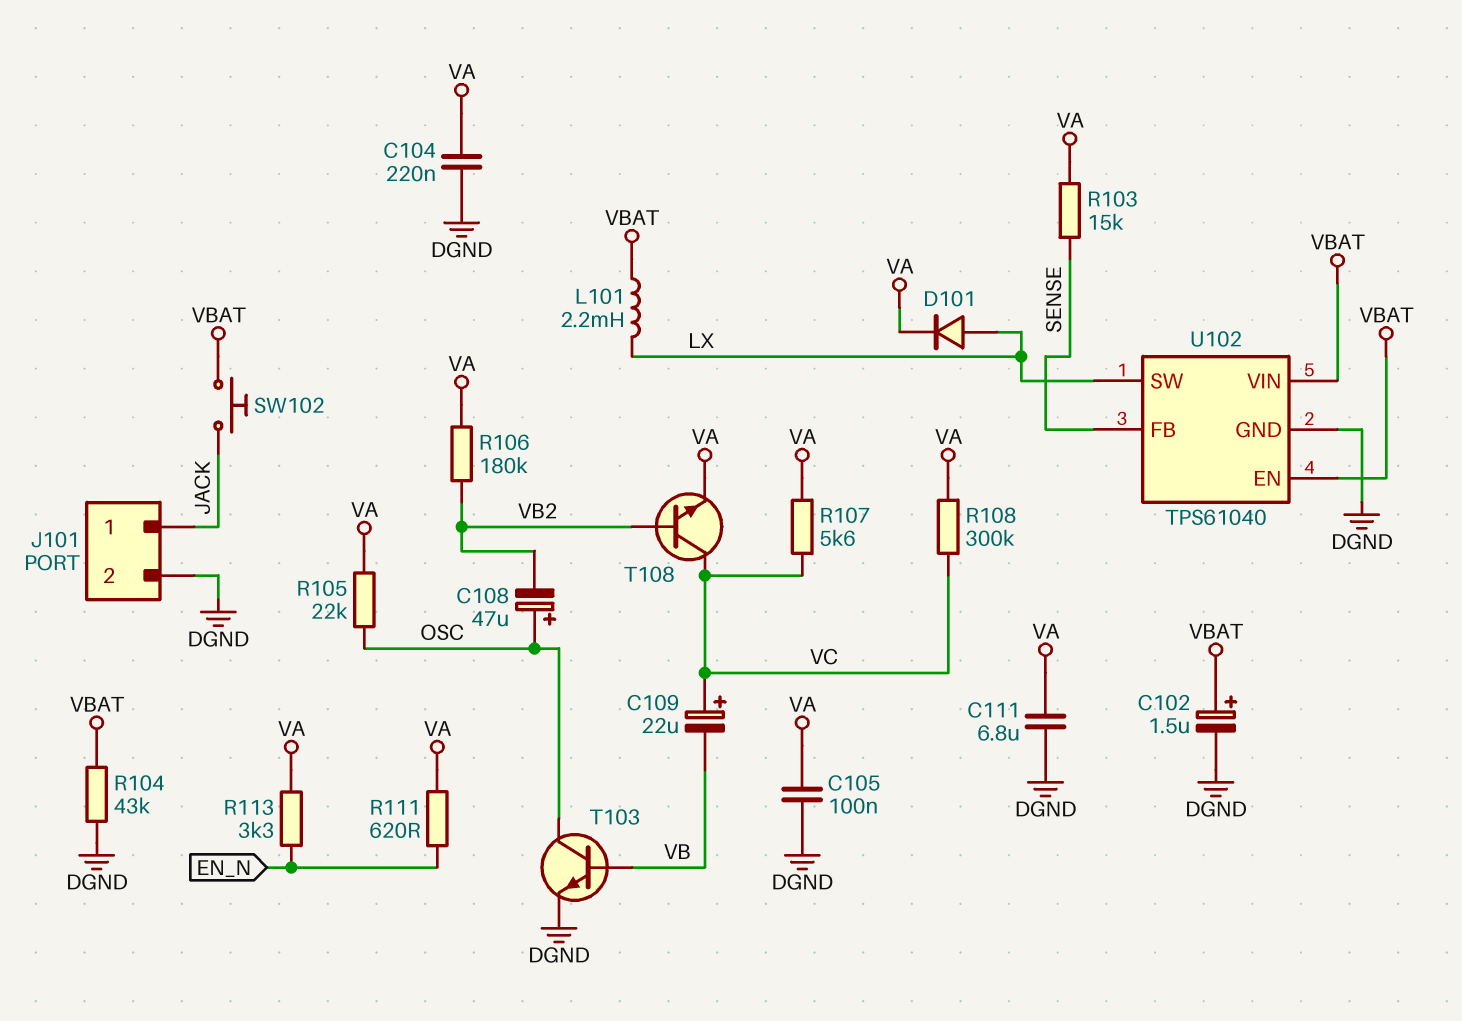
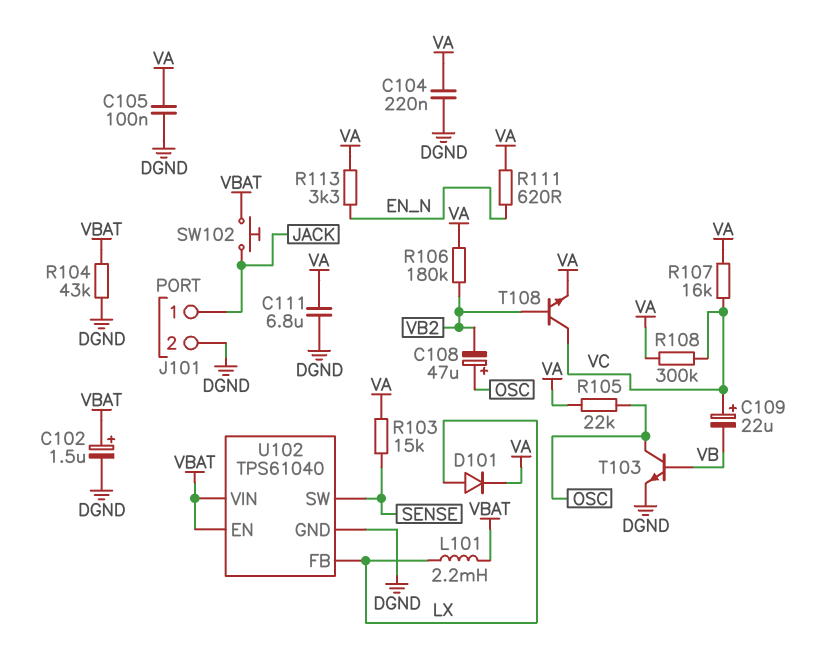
R107: 5.6k (VA, VC) -> 16k (VA, VC)
U102 pin FB: SENSE -> LX
U102 pin SW: LX -> SENSE

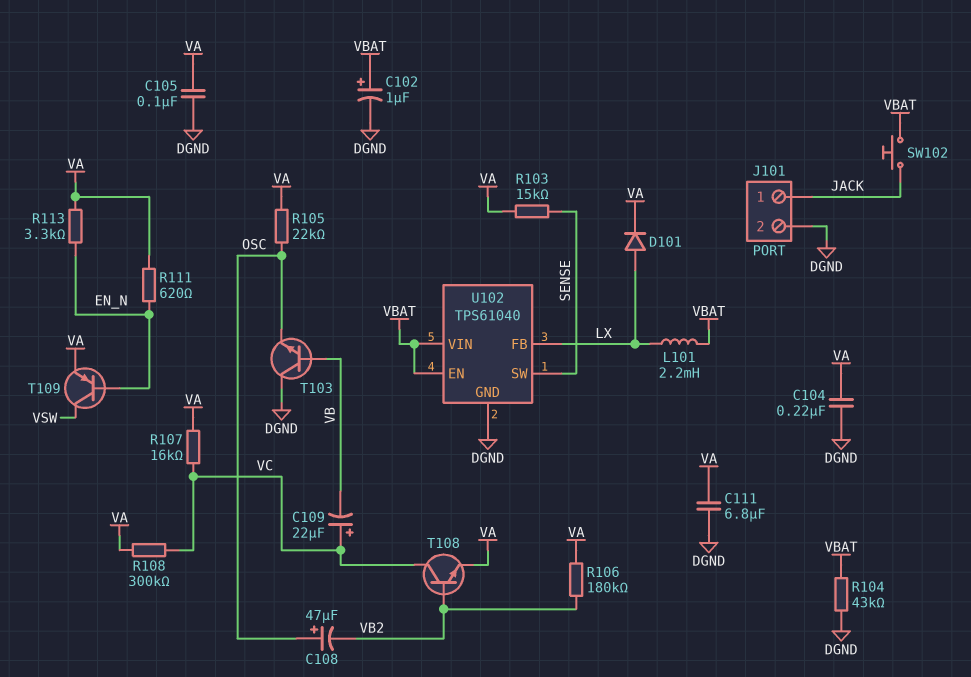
C102: 1.5uF (plus VBAT, minus DGND) -> 1uF (plus VBAT, minus DGND)
T103: NPN (B VB, C OSC, E DGND) -> NPN (B VB, C DGND, E OSC)
T109: none -> PNP (B EN_N, C VSW, E VA)

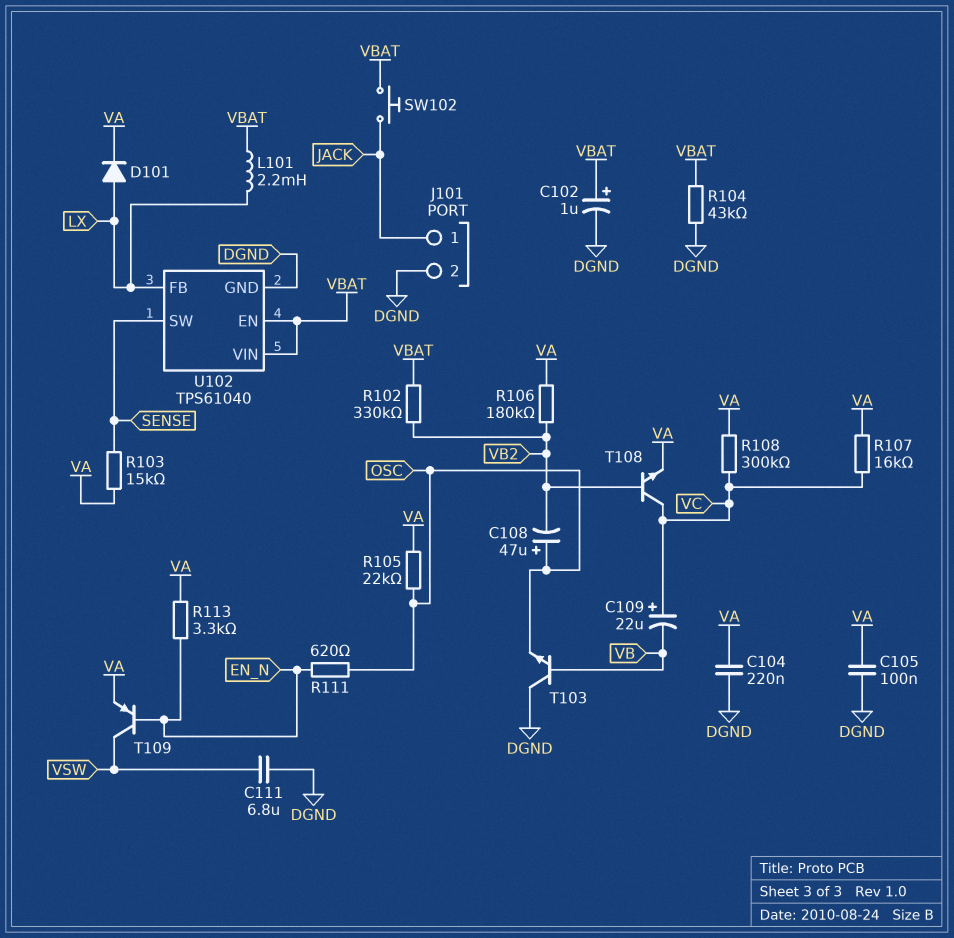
C111: 6.8uF (DGND, VA) -> 6.8uF (DGND, VSW)
R102: none -> 330k (VB2, VBAT)
R111: 620 (EN_N, VA) -> 620 (EN_N, OSC)

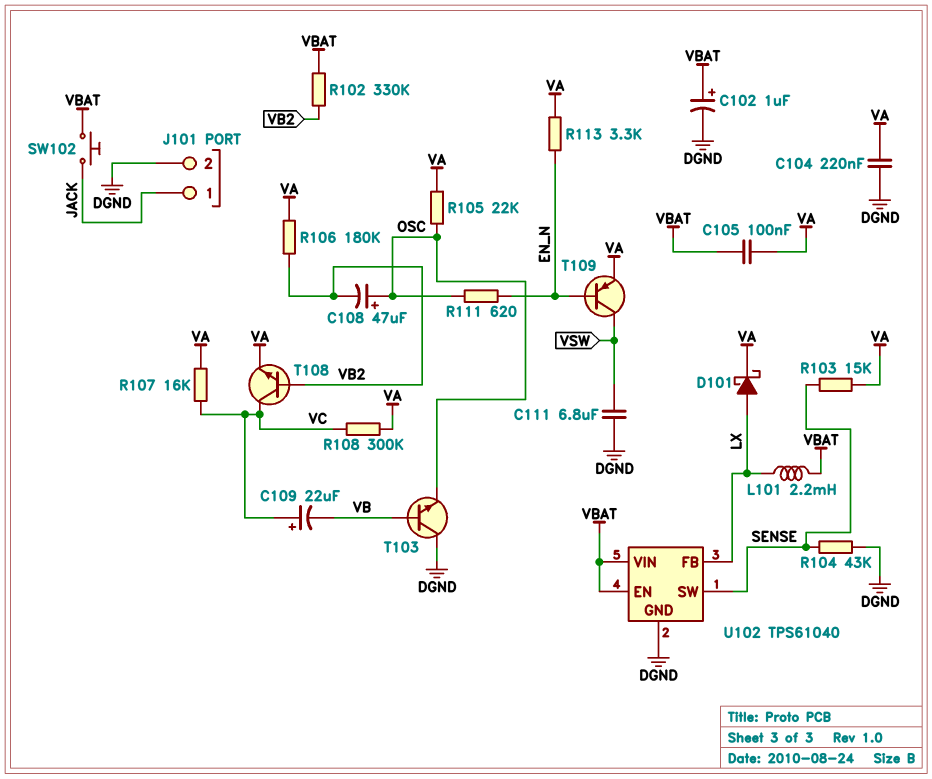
C105: 100nF (DGND, VA) -> 100nF (VA, VBAT)
D101: diode (A LX, K VA) -> schottky (A LX, K VA)
R104: 43k (DGND, VBAT) -> 43k (DGND, SENSE)

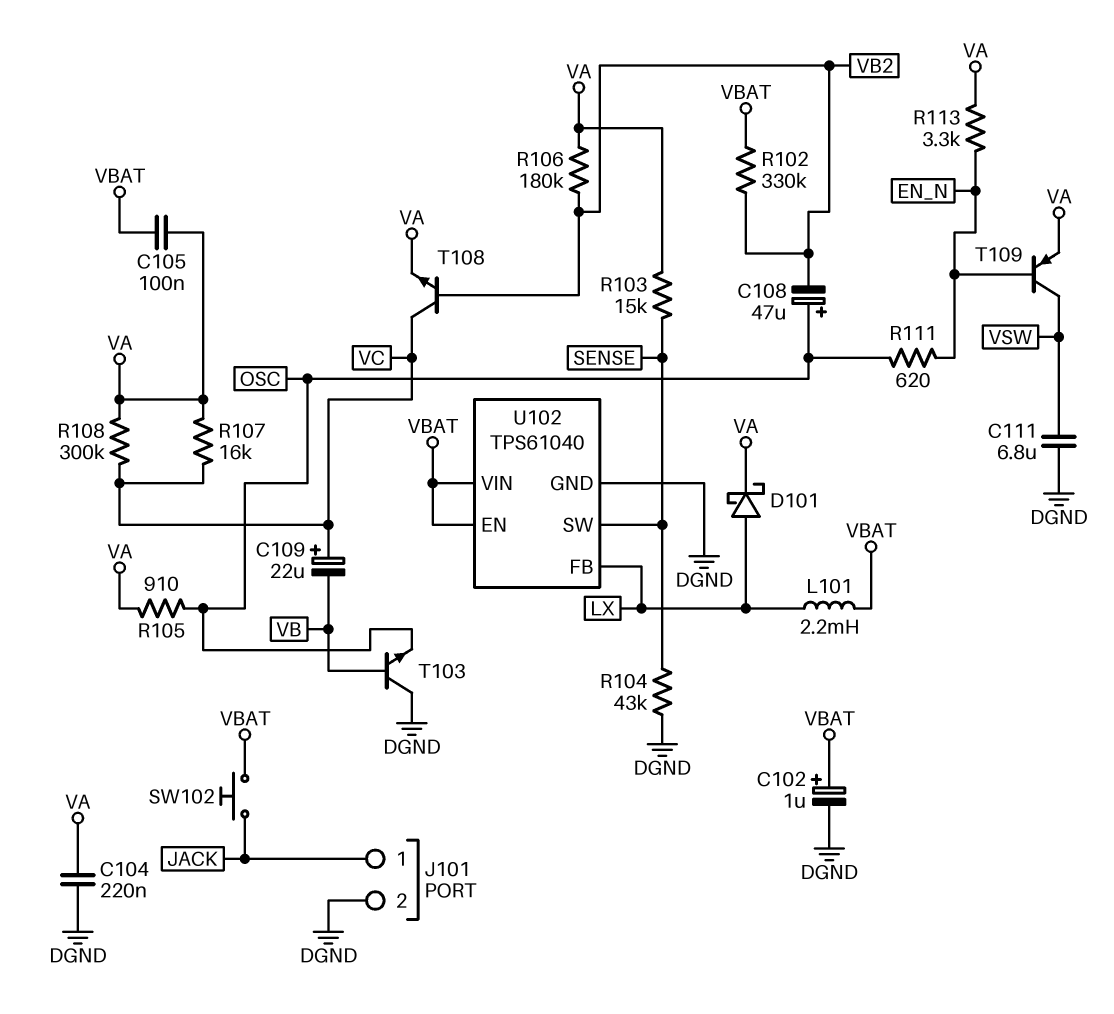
R105: 22k (OSC, VA) -> 910 (OSC, VA)

